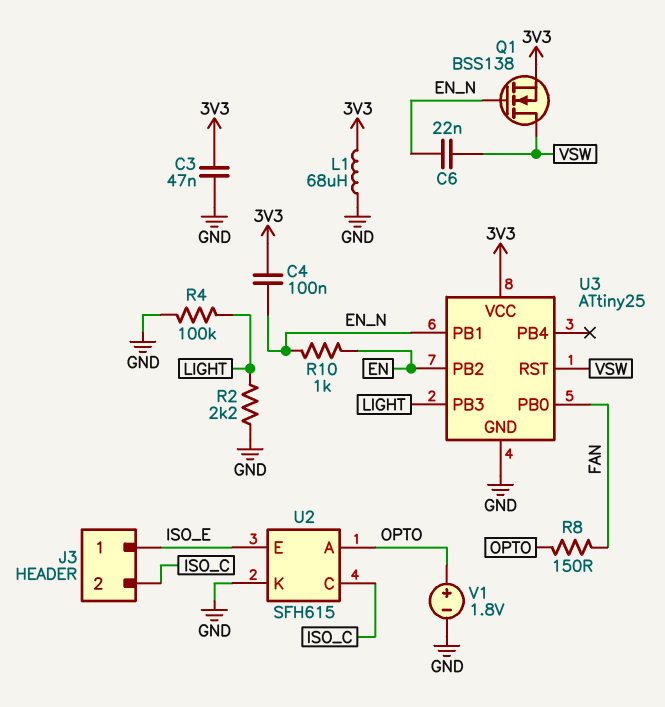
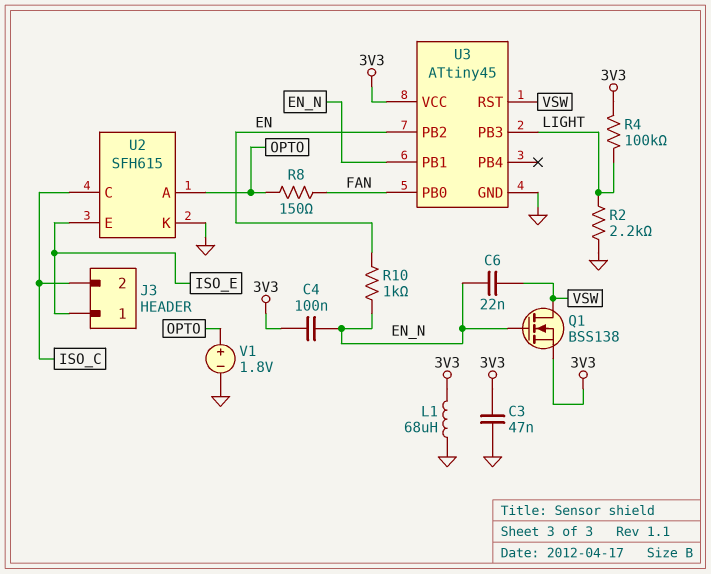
R4: 100k (GND, LIGHT) -> 100k (3V3, LIGHT)
U3: ATtiny25 -> ATtiny45

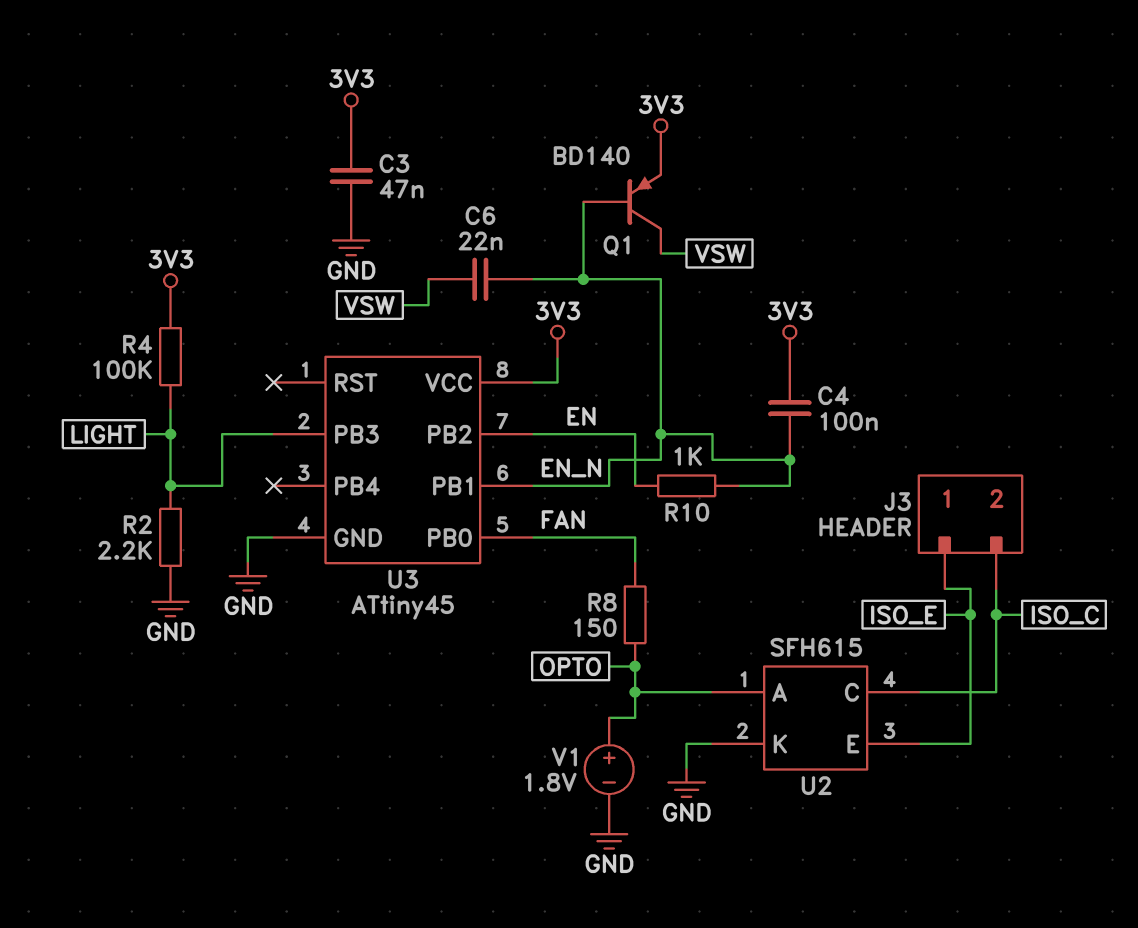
L1: 68uH (3V3, GND) -> none
Q1: NMOS BSS138 (G EN_N, D VSW, S 3V3) -> PNP BD140 (B EN_N, C VSW, E 3V3)
U3 pin RST: VSW -> none

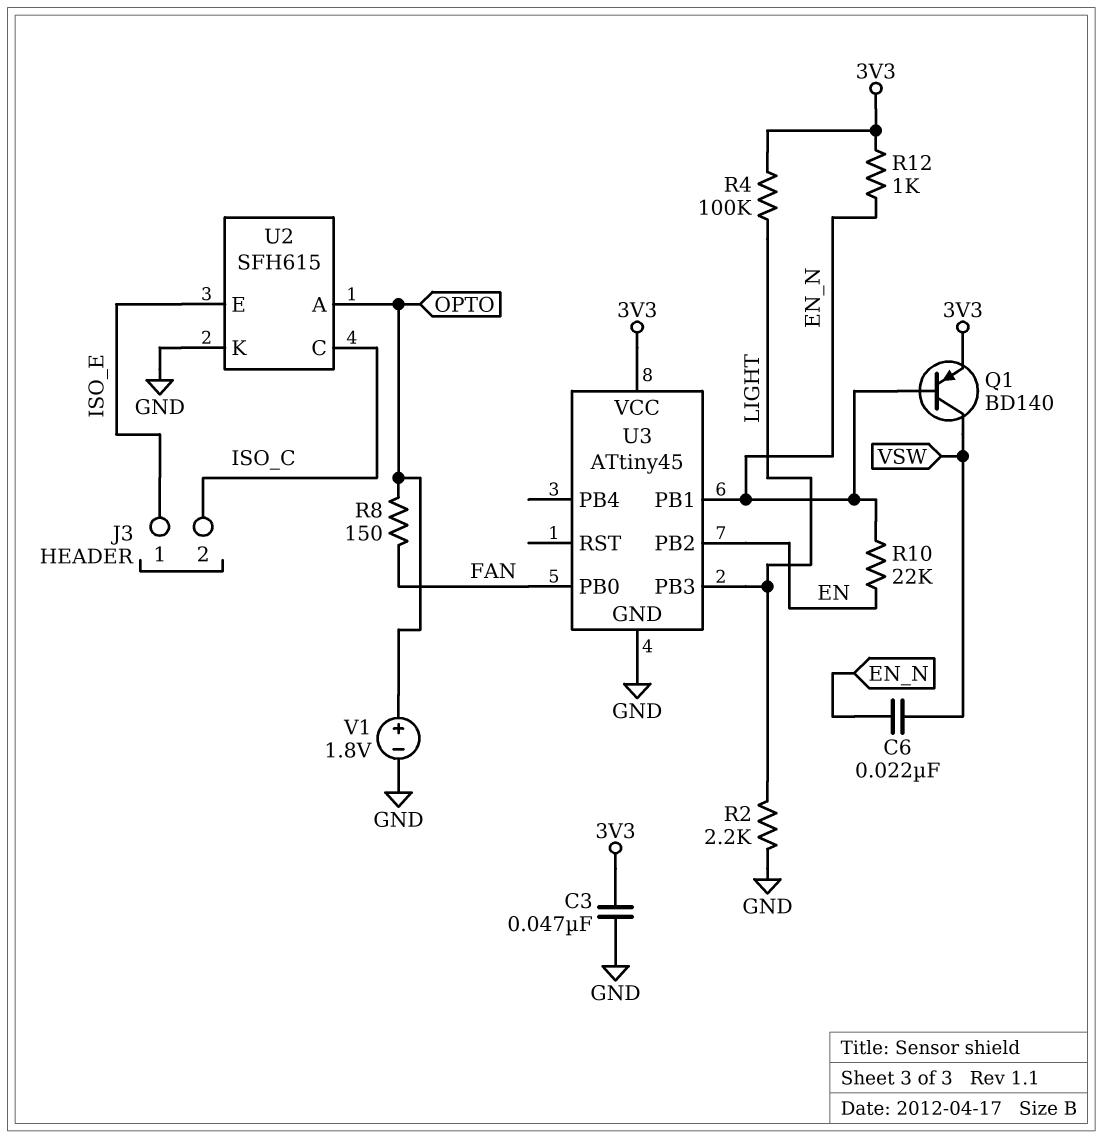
C4: 100nF (3V3, EN_N) -> none
R10: 1k (EN, EN_N) -> 22k (EN, EN_N)
R12: none -> 1k (3V3, EN_N)

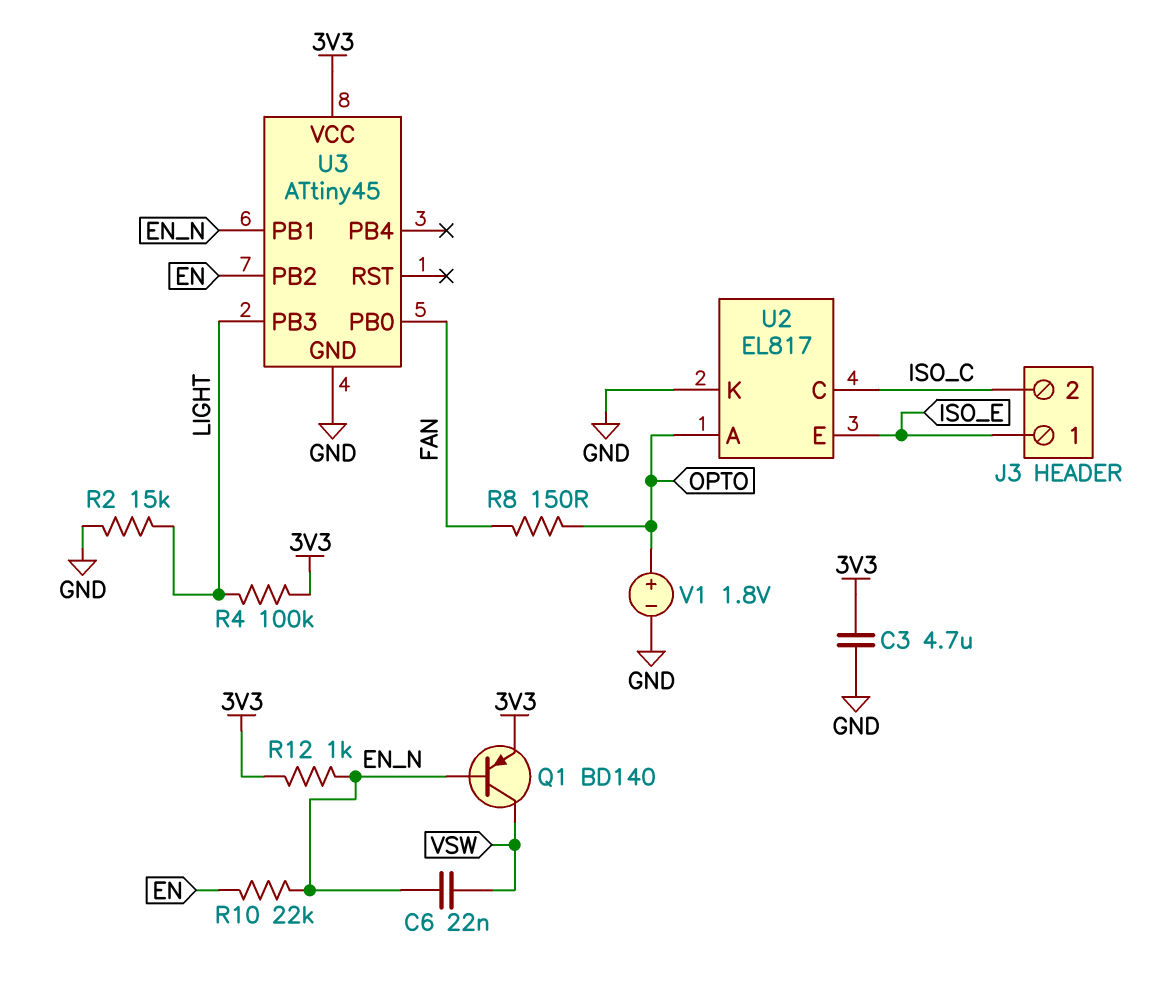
C3: 47nF (3V3, GND) -> 4.7uF (3V3, GND)
R2: 2.2k (GND, LIGHT) -> 15k (GND, LIGHT)
U2: SFH615 -> EL817

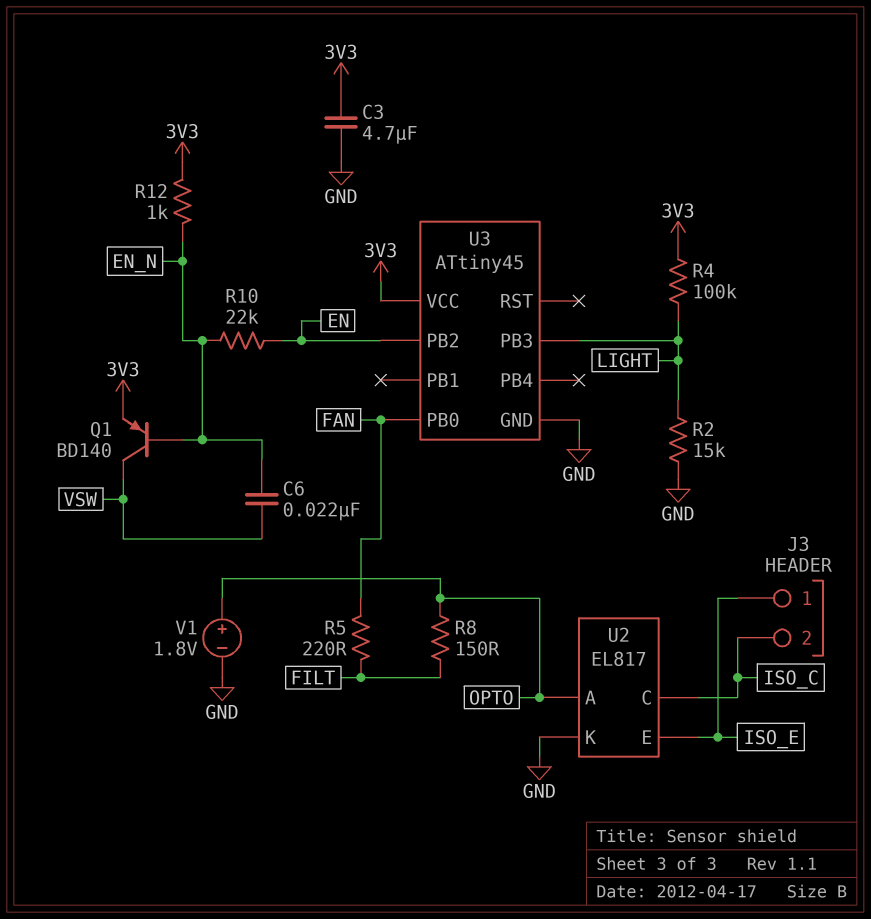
R5: none -> 220 (FAN, FILT)
R8: 150 (FAN, OPTO) -> 150 (FILT, OPTO)
U3 pin PB1: EN_N -> none

